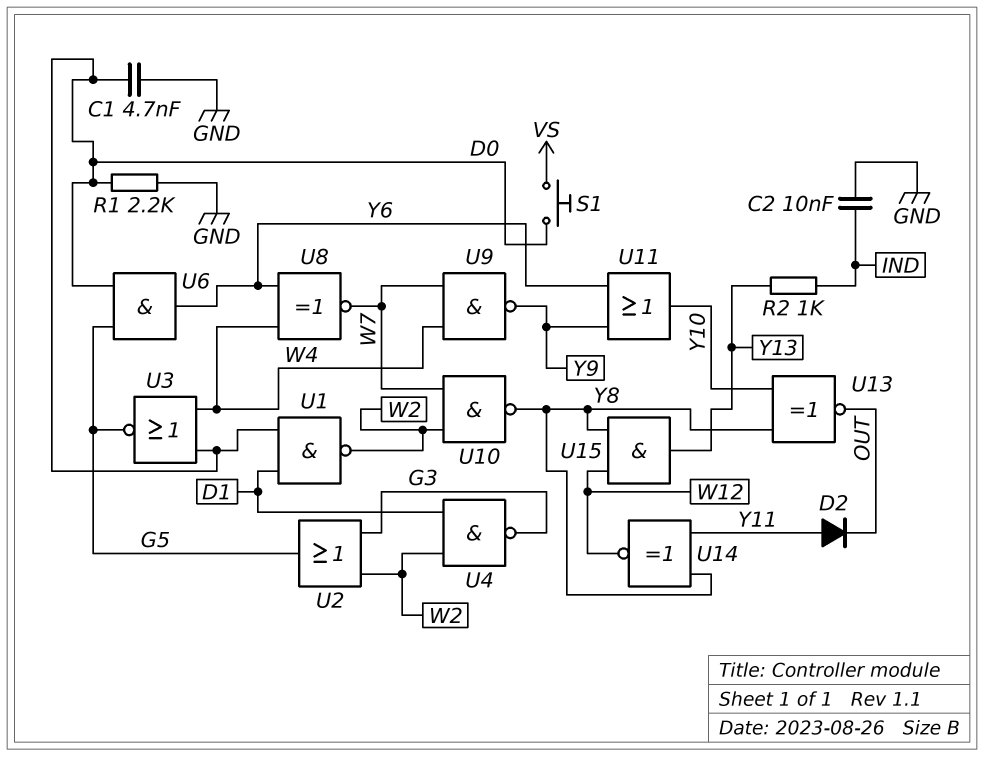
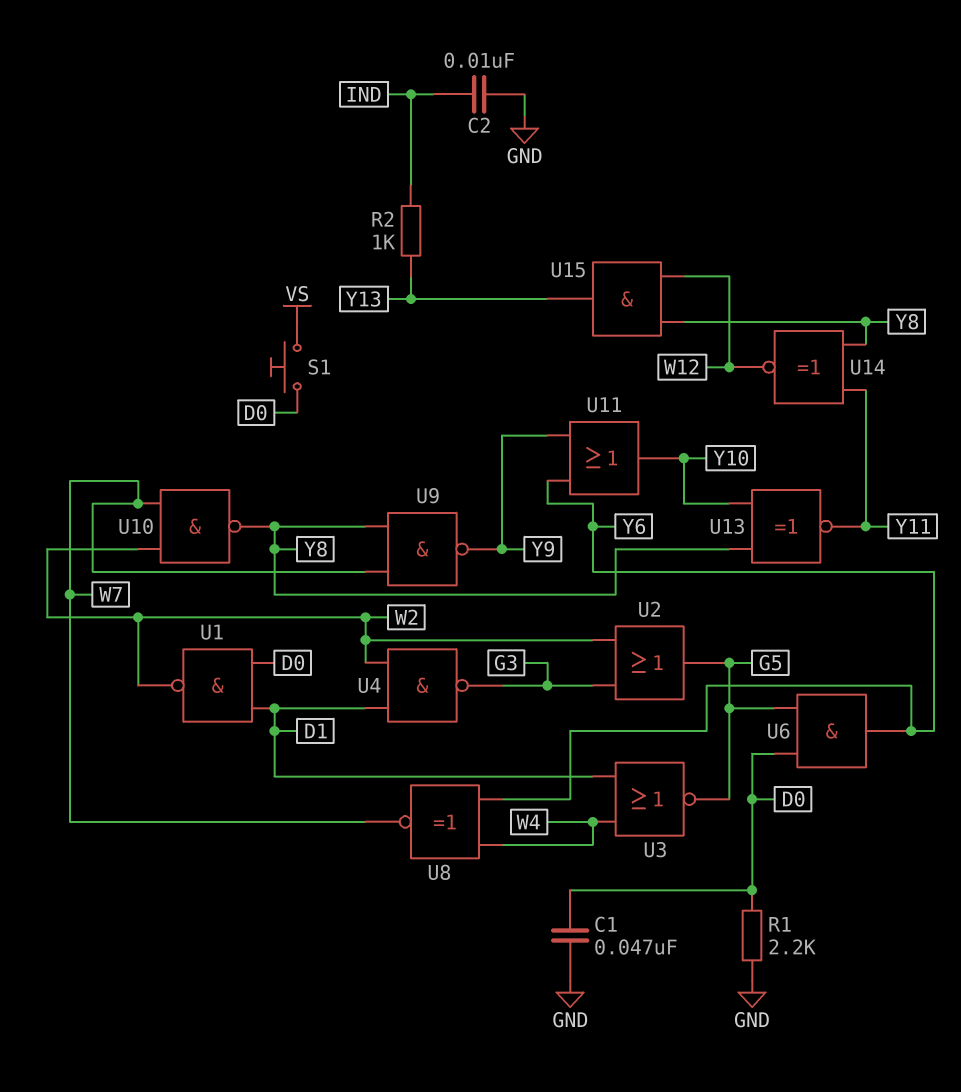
C1: 4.7nF (D0, GND) -> 47nF (D0, GND)
D2: diode (A Y11, K OUT) -> none
U3: NOR (in D0, in W4, out G5) -> NOR (in D1, in W4, out G5)
U9: NAND (in W4, in W7, out Y9) -> NAND (in W7, in Y8, out Y9)
U13: XNOR (in Y8, in Y10, out OUT) -> XNOR (in Y8, in Y10, out Y11)

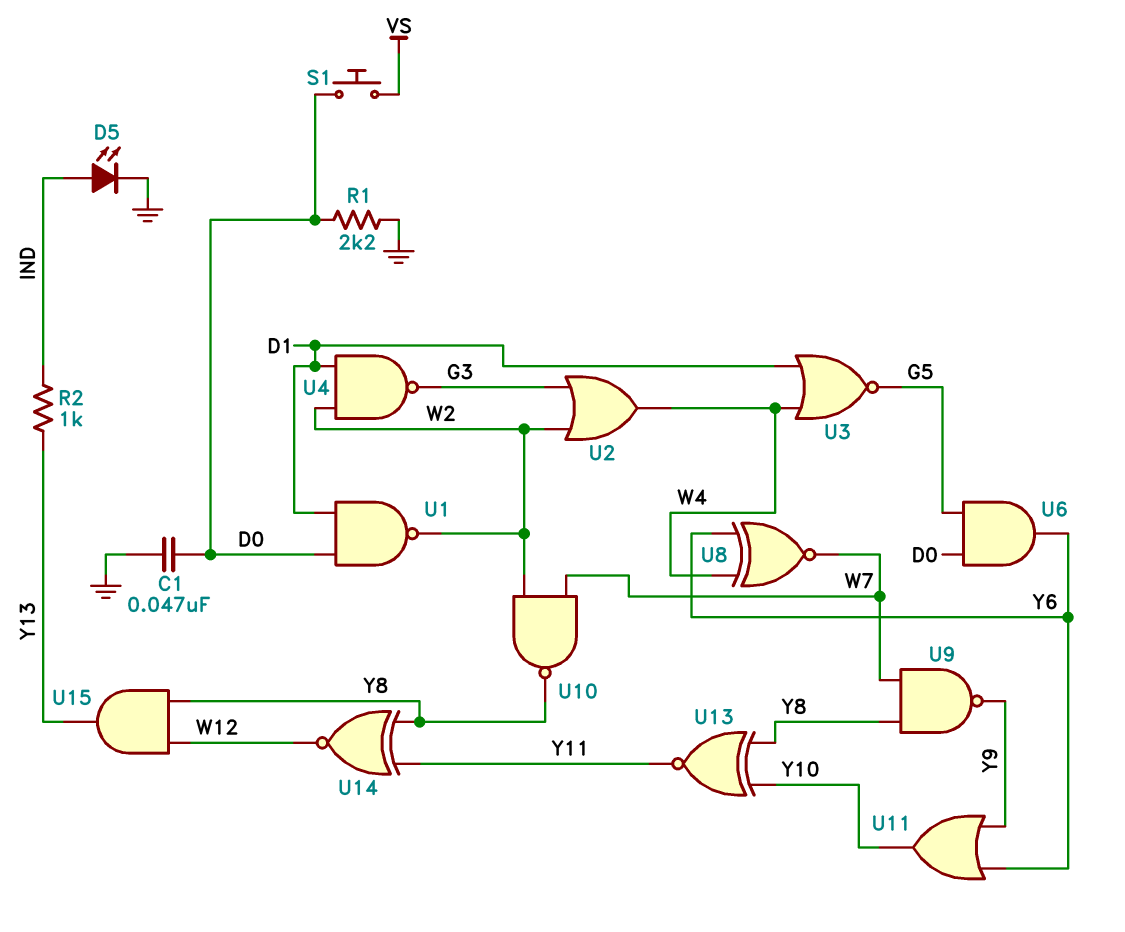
C2: 10nF (GND, IND) -> none
D5: none -> LED (A IND, K GND)
U2: OR (in G3, in W2, out G5) -> OR (in G3, in W2, out W4)

